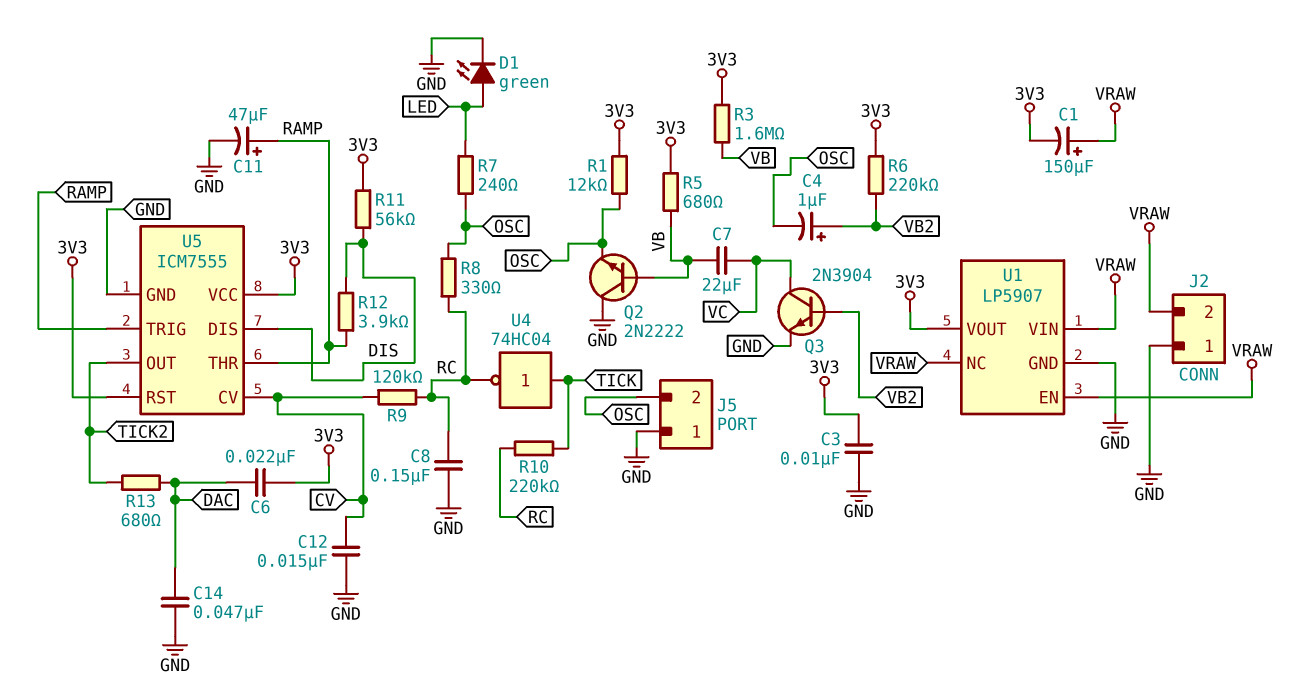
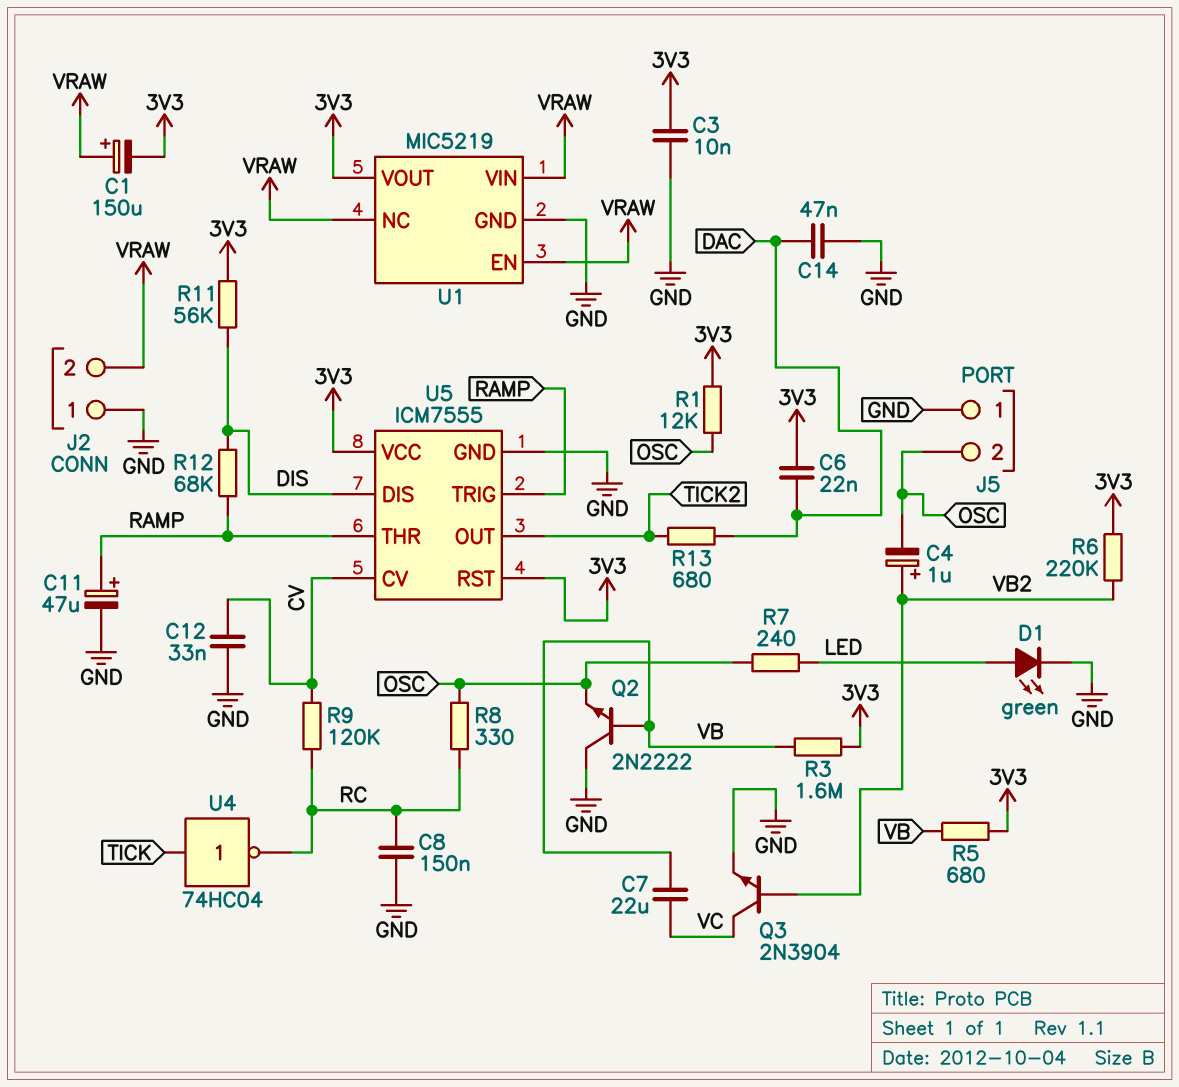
C12: 15nF (CV, GND) -> 33nF (CV, GND)
R10: 220k (RC, TICK) -> none
R12: 3.9k (DIS, RAMP) -> 68k (DIS, RAMP)
U1: LP5907 -> MIC5219

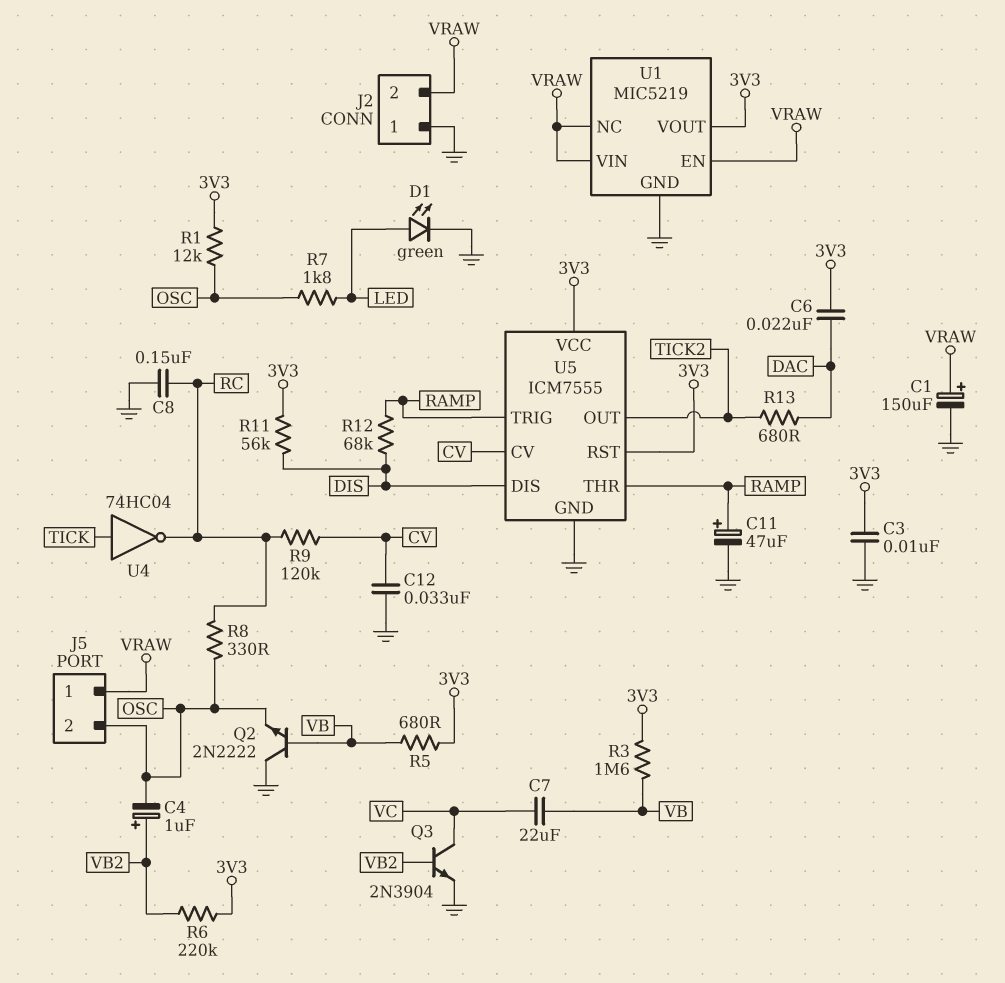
C1: 150uF (plus VRAW, minus 3V3) -> 150uF (plus VRAW, minus GND)
C14: 47nF (DAC, GND) -> none
J5 pin 1: GND -> VRAW
R7: 240 (LED, OSC) -> 1.8k (LED, OSC)

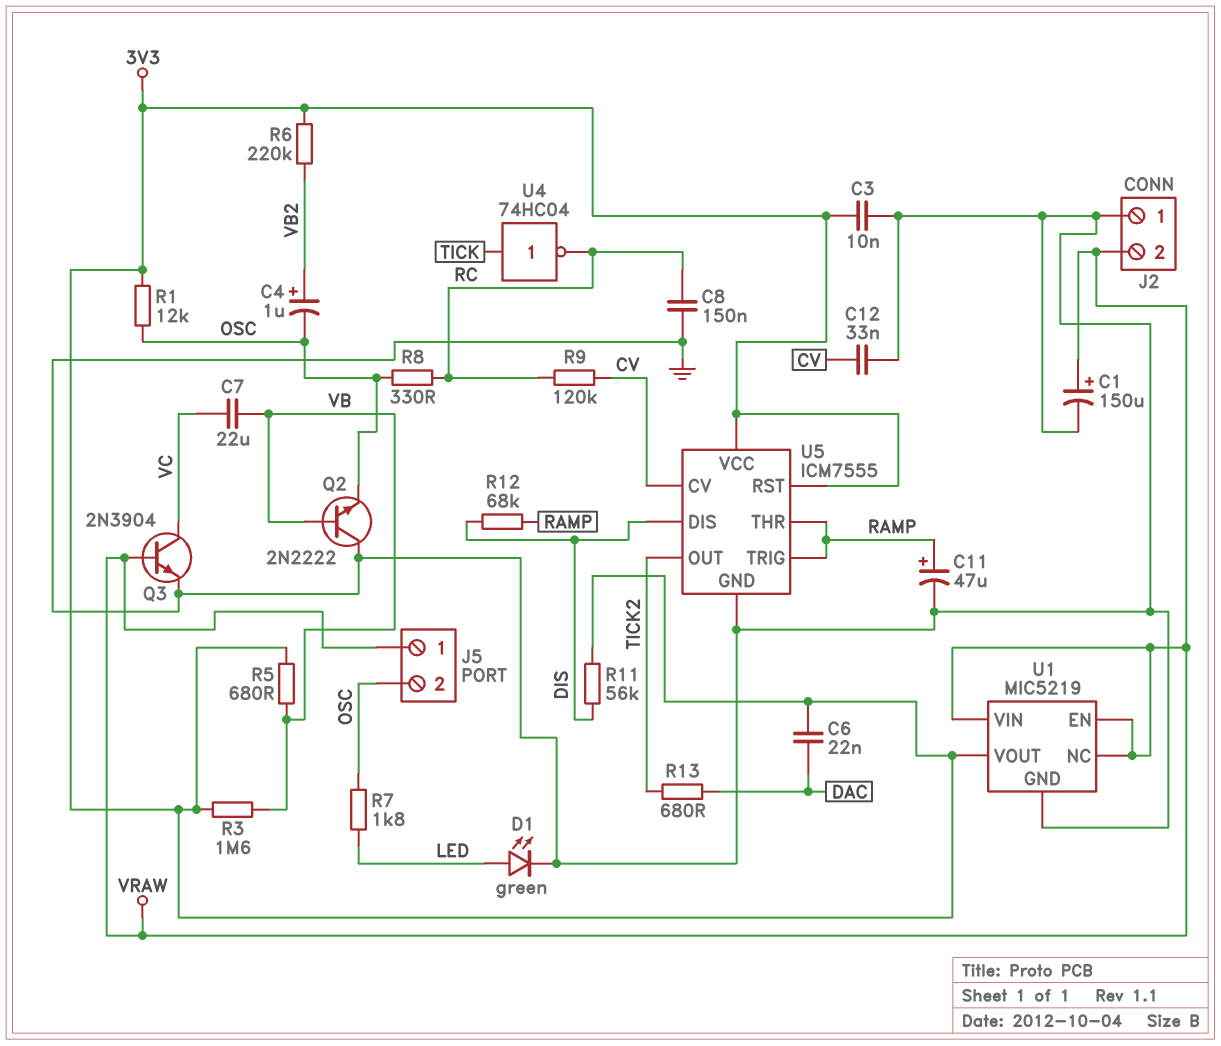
Q3: NPN 2N3904 (B VB2, C VC, E GND) -> NPN 2N3904 (B VRAW, C VC, E GND)

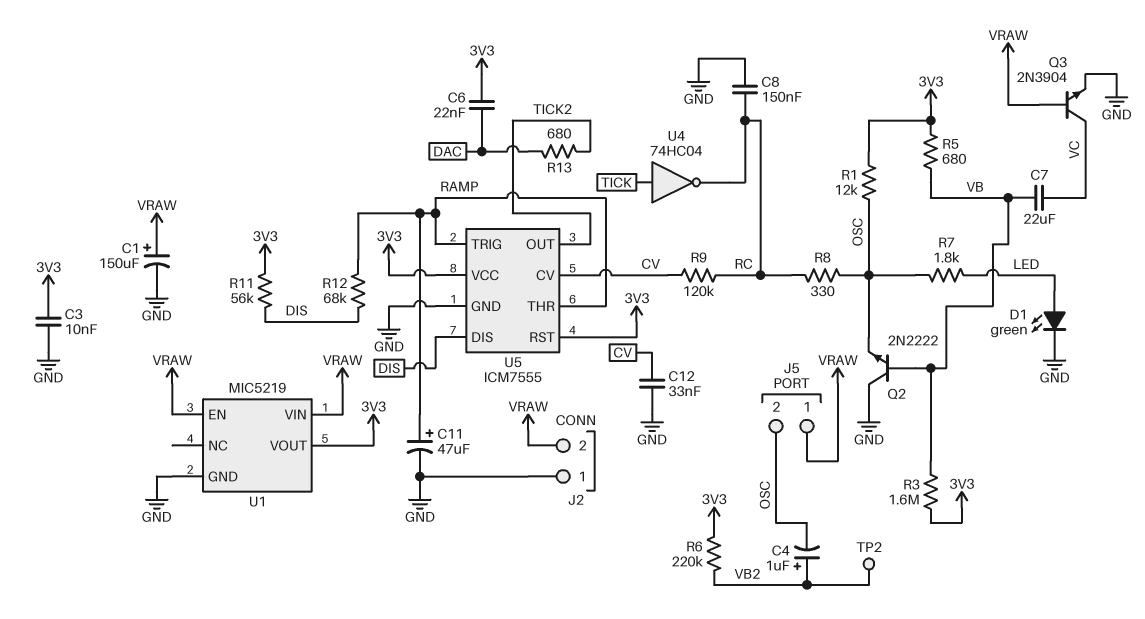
TP2: none -> test point (VB2)
U1 pin NC: VRAW -> none

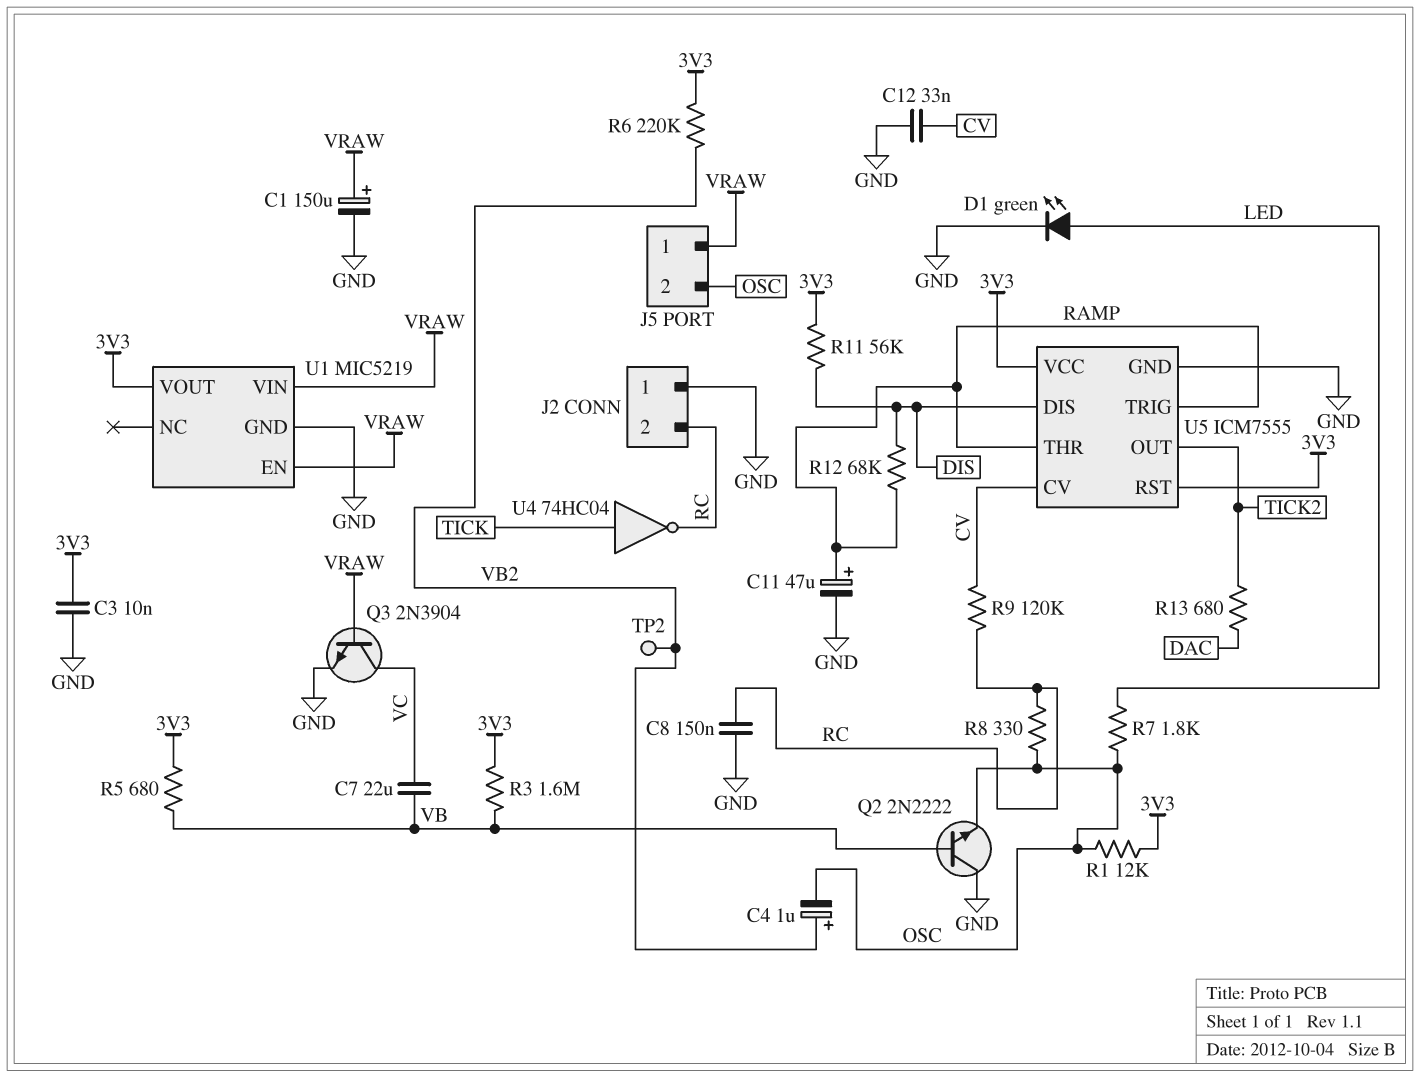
C6: 22nF (3V3, DAC) -> none
J2 pin 2: VRAW -> RC

